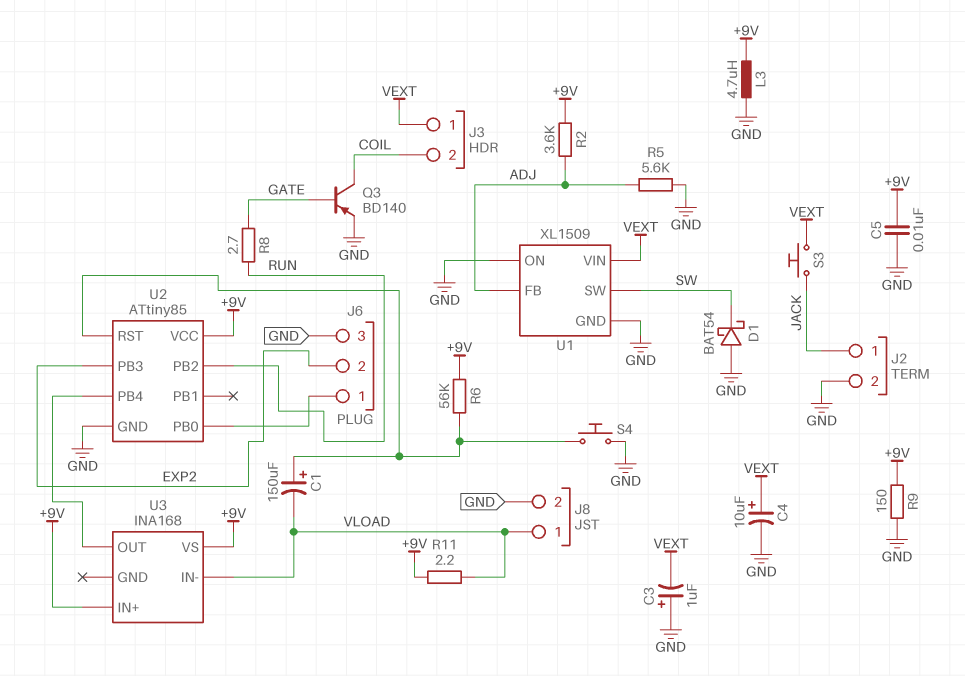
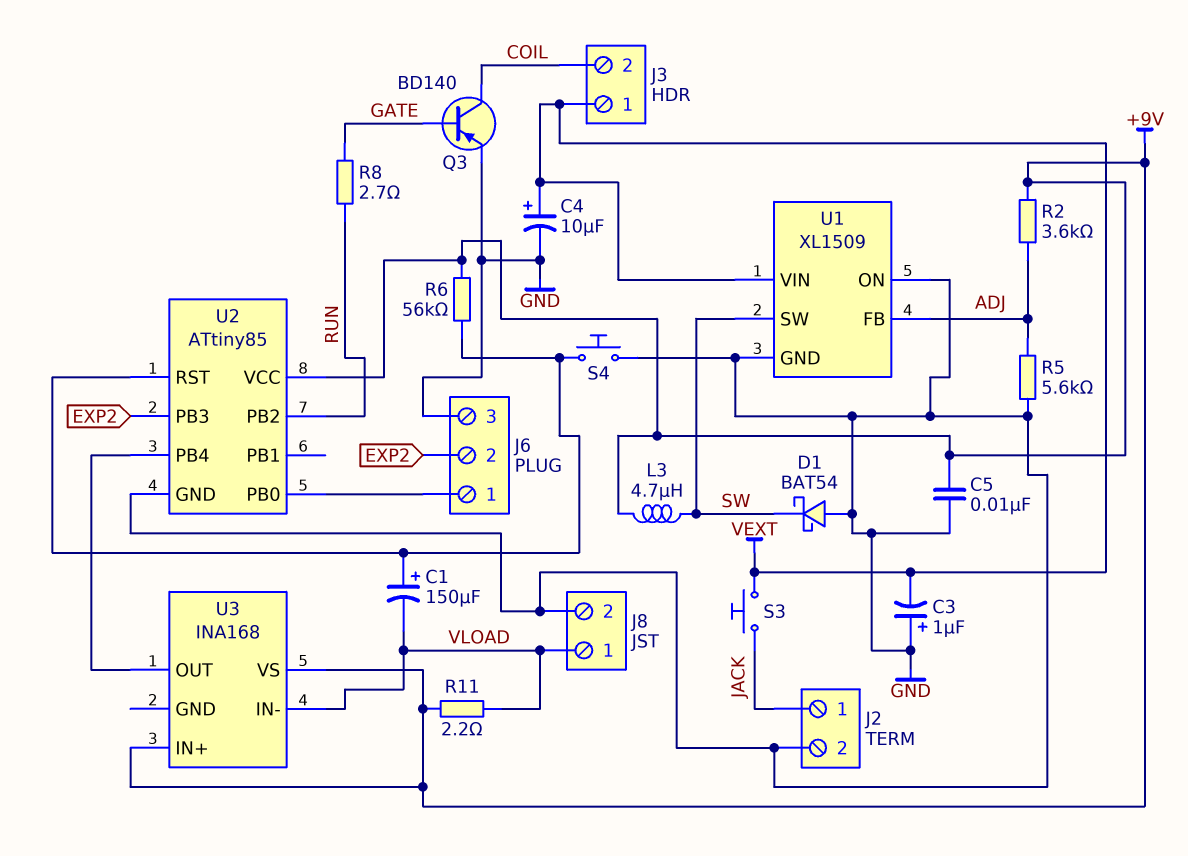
L3: 4.7uH (+9V, GND) -> 4.7uH (+9V, SW)
R9: 150 (+9V, GND) -> none

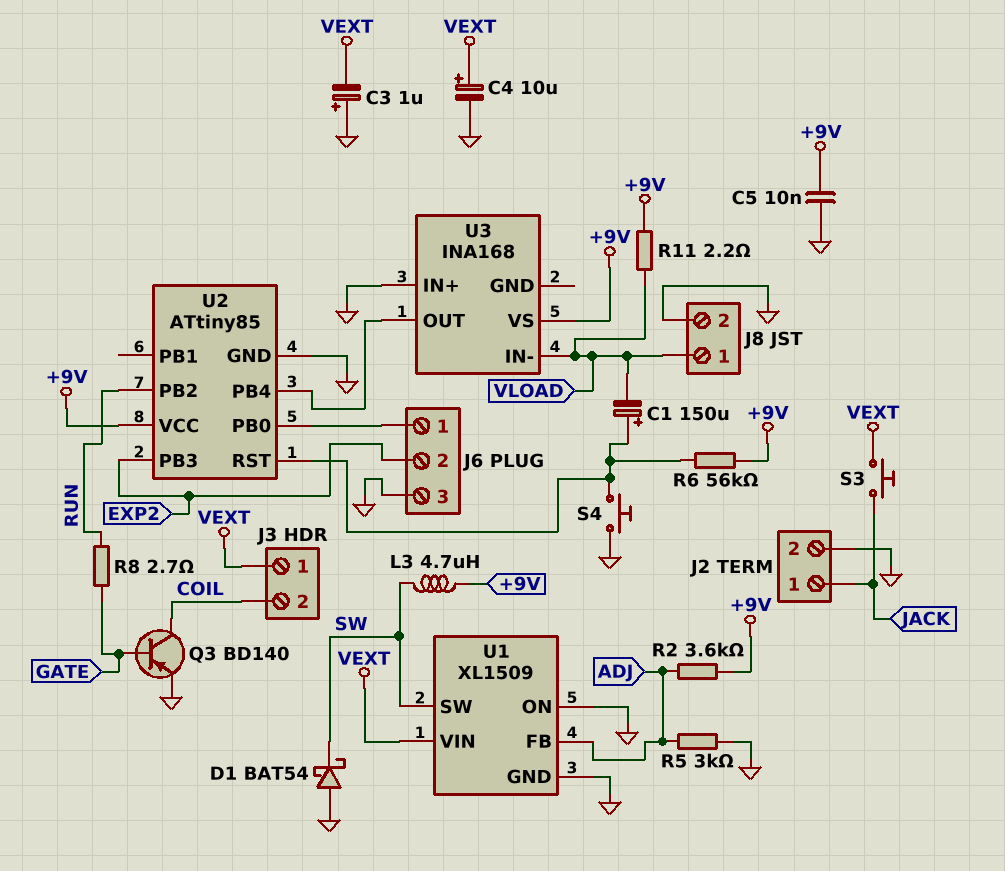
R5: 5.6k (ADJ, GND) -> 3k (ADJ, GND)
U3 pin IN+: +9V -> GND

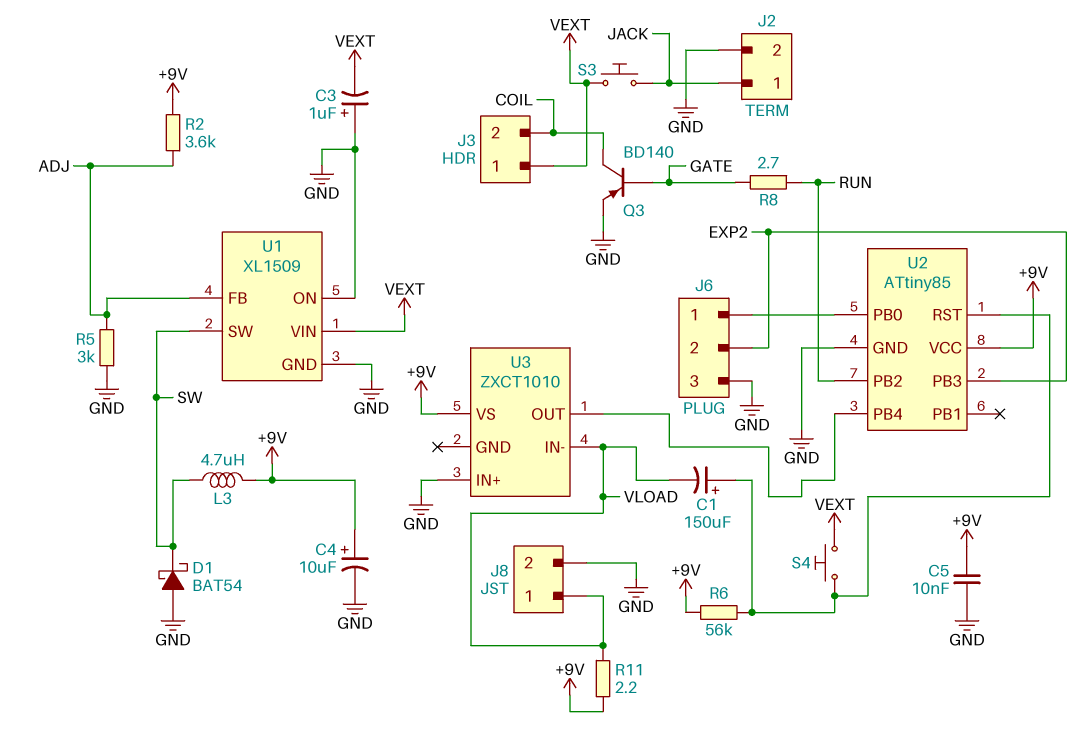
C4: 10uF (plus VEXT, minus GND) -> 10uF (plus +9V, minus GND)
S4: button (GND, U2/RST) -> button (U2/RST, VEXT)
U3: INA168 -> ZXCT1010

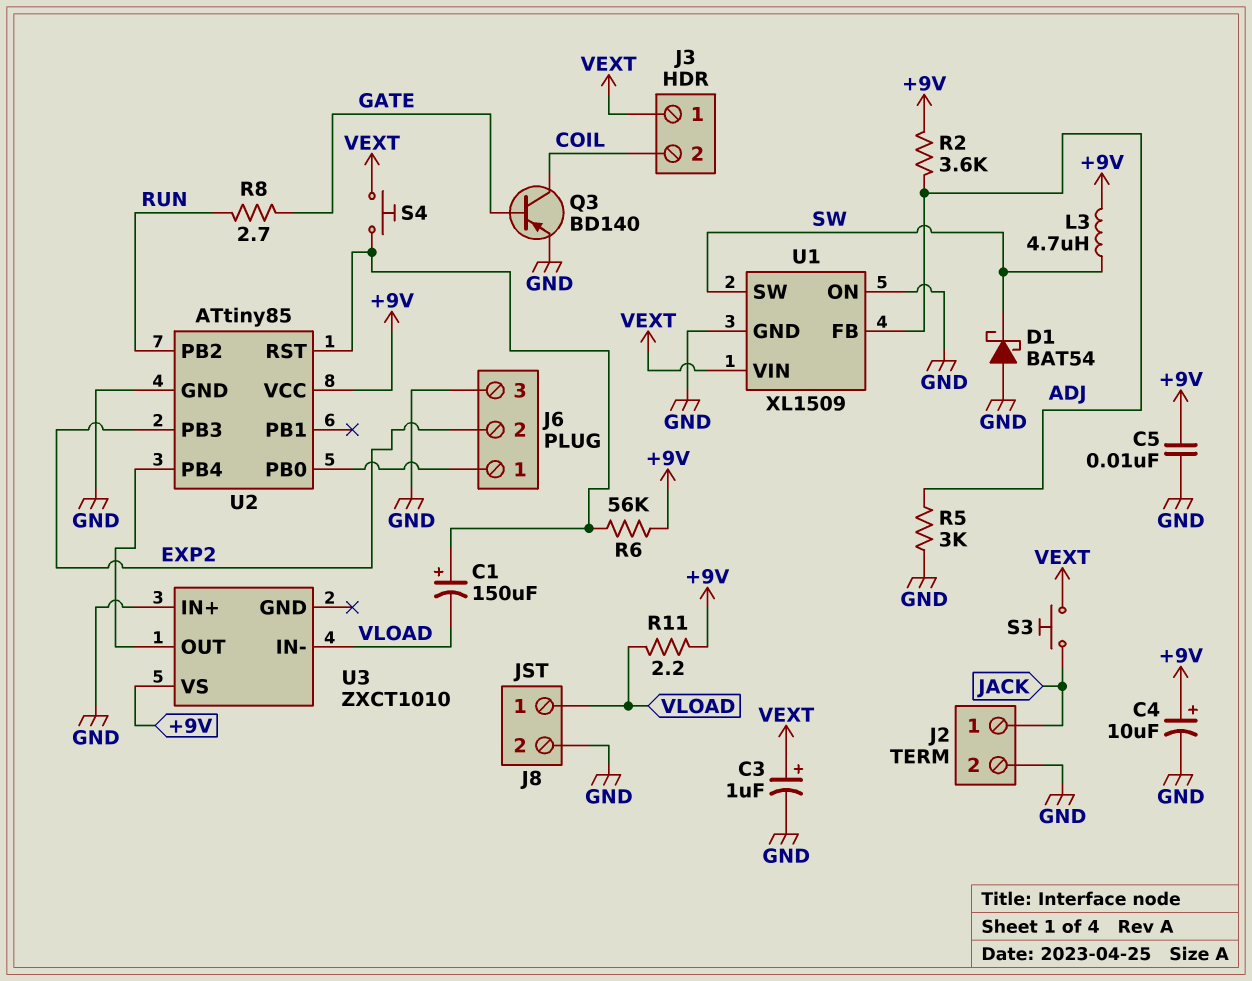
C3: 1uF (plus GND, minus VEXT) -> 1uF (plus VEXT, minus GND)

